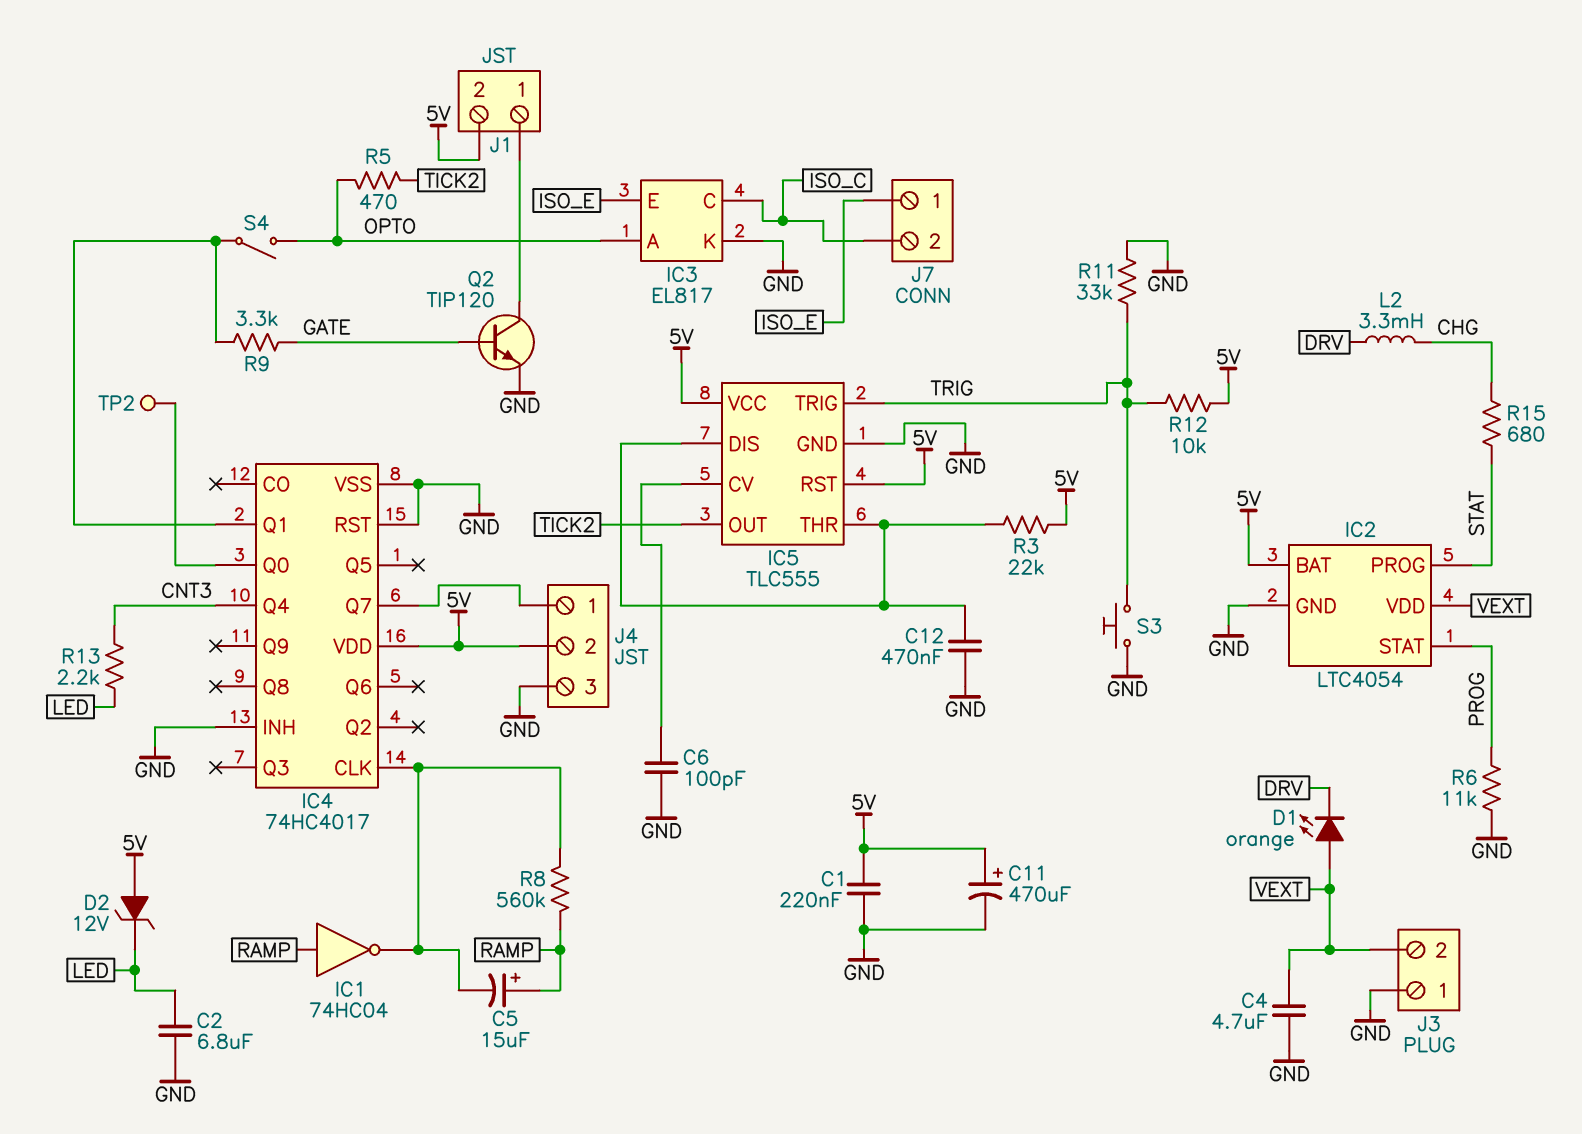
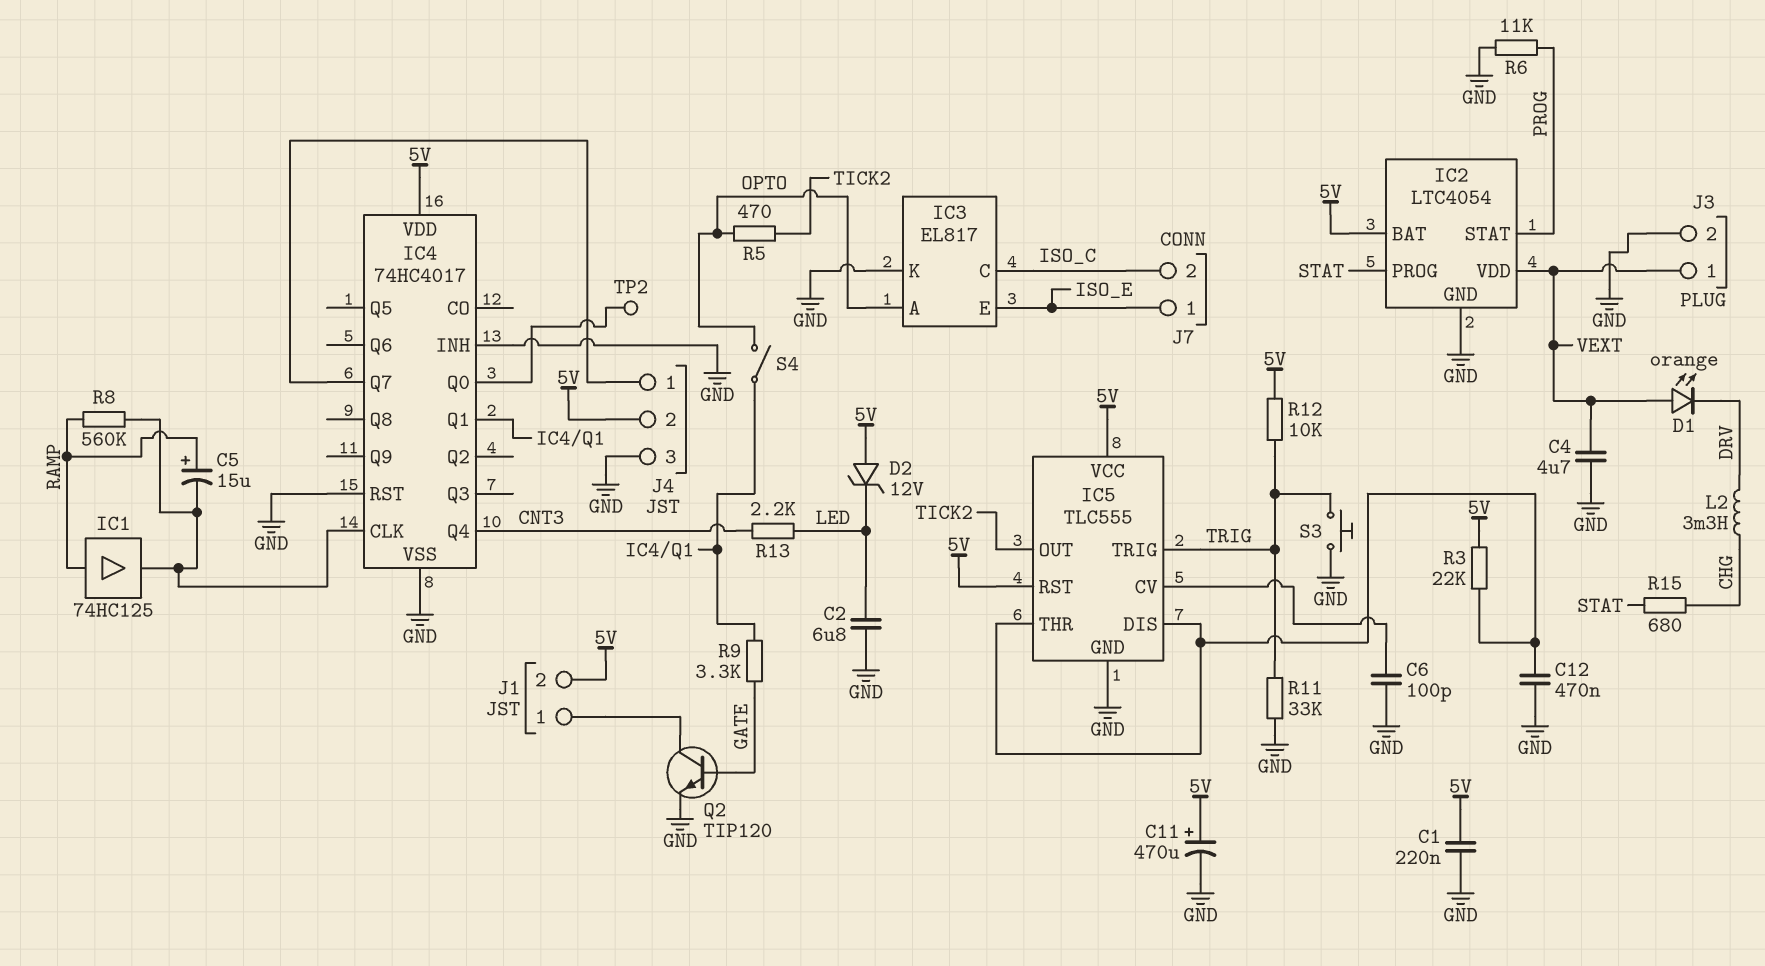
IC1: NOT 74HC04 (in RAMP, out IC4/CLK) -> buffer 74HC125 (in RAMP, out IC4/CLK)
J3 pin 1: GND -> VEXT
J3 pin 2: VEXT -> GND

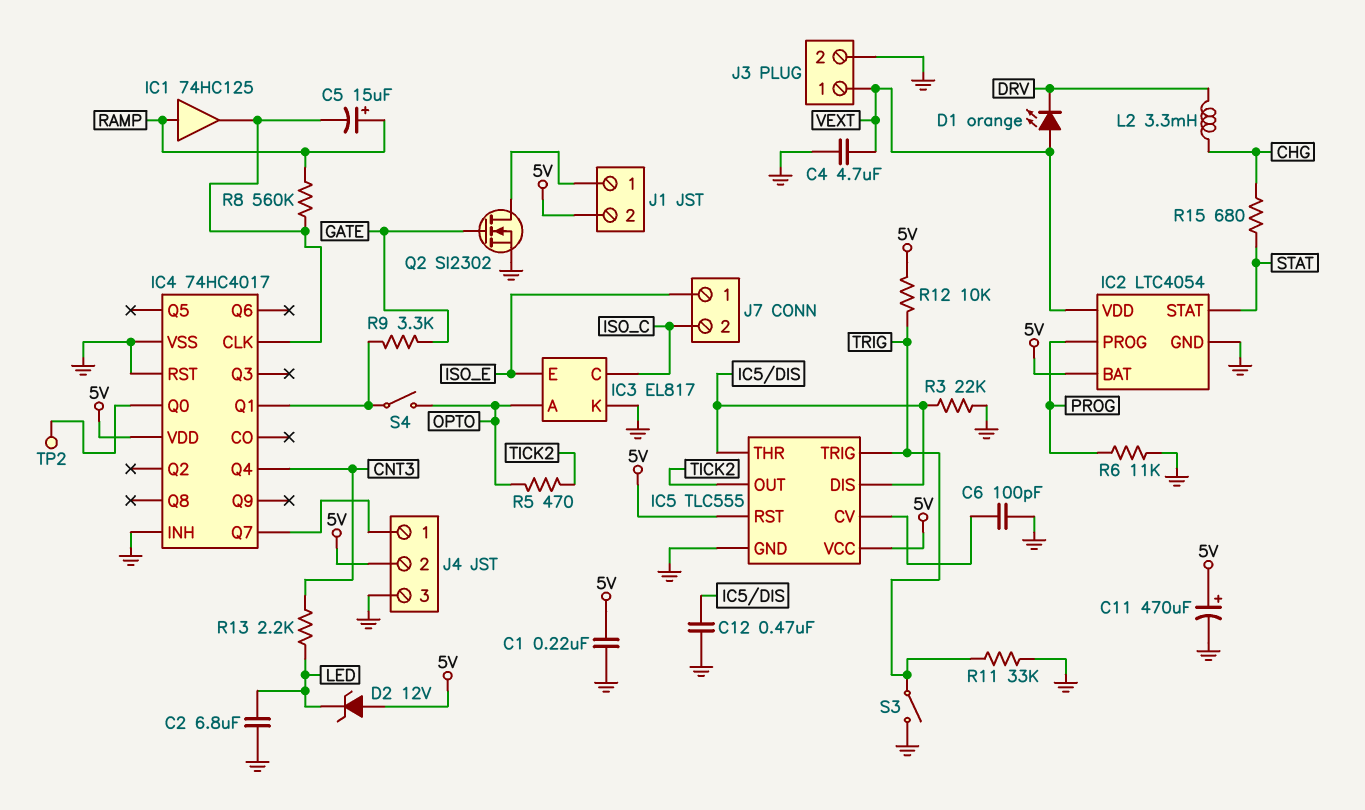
IC2 pin PROG: STAT -> PROG
IC2 pin STAT: PROG -> STAT
Q2: NPN TIP120 (B GATE, C J1/1, E GND) -> NMOS SI2302 (G GATE, D J1/1, S GND)
R3: 22k (5V, IC5/DIS) -> 22k (GND, IC5/DIS)
S3: button (GND, TRIG) -> switch (GND, TRIG)

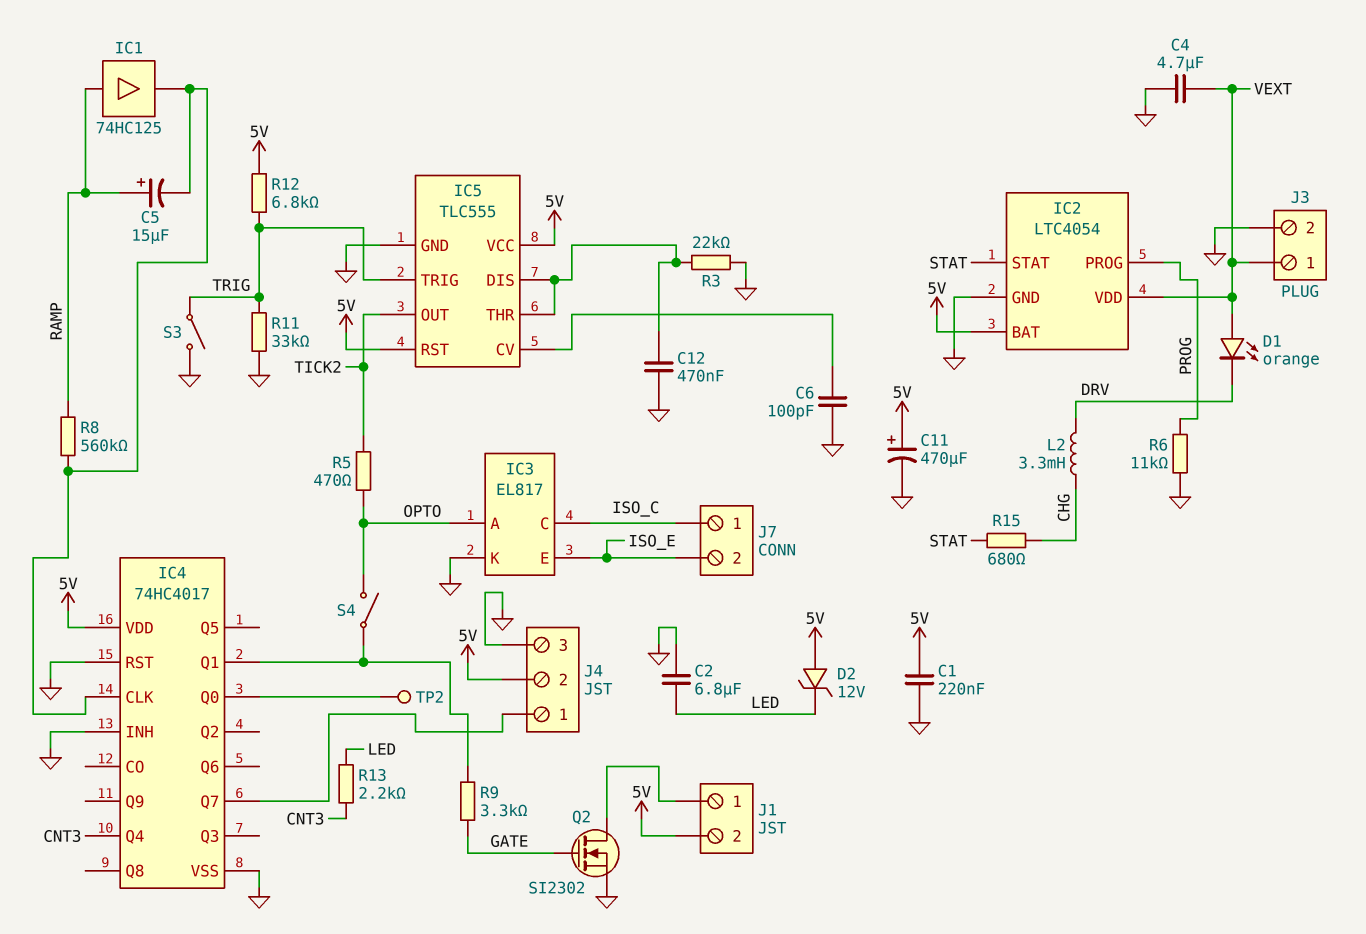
J7 pin 1: ISO_E -> ISO_C
J7 pin 2: ISO_C -> ISO_E
R12: 10k (5V, TRIG) -> 6.8k (5V, TRIG)

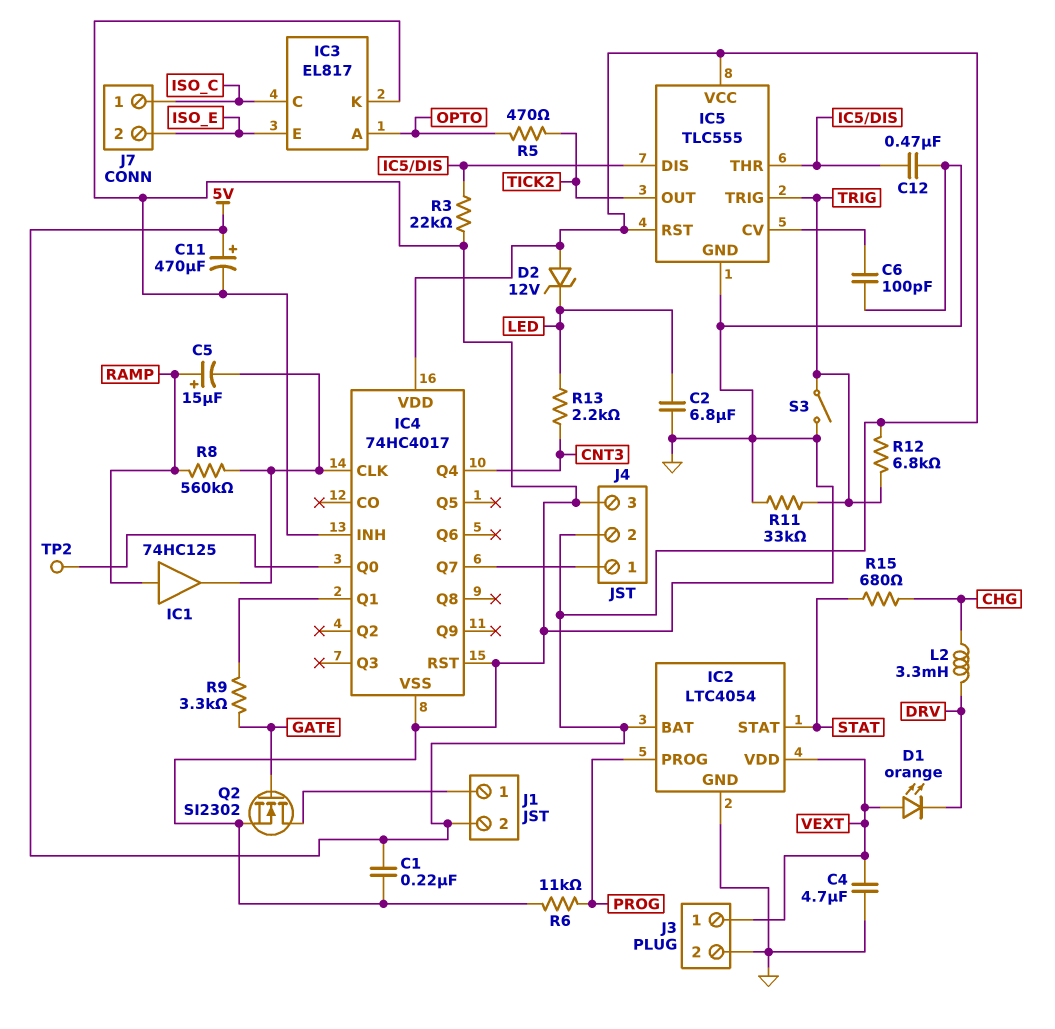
S4: switch (IC4/Q1, OPTO) -> none

